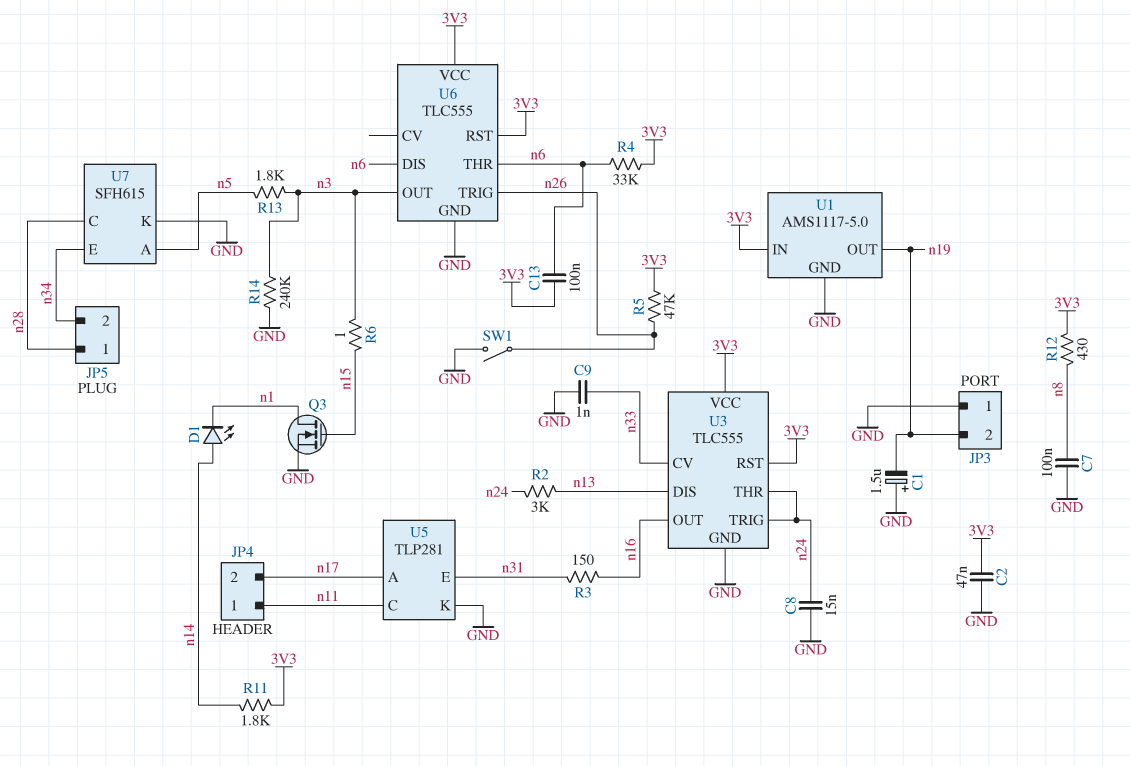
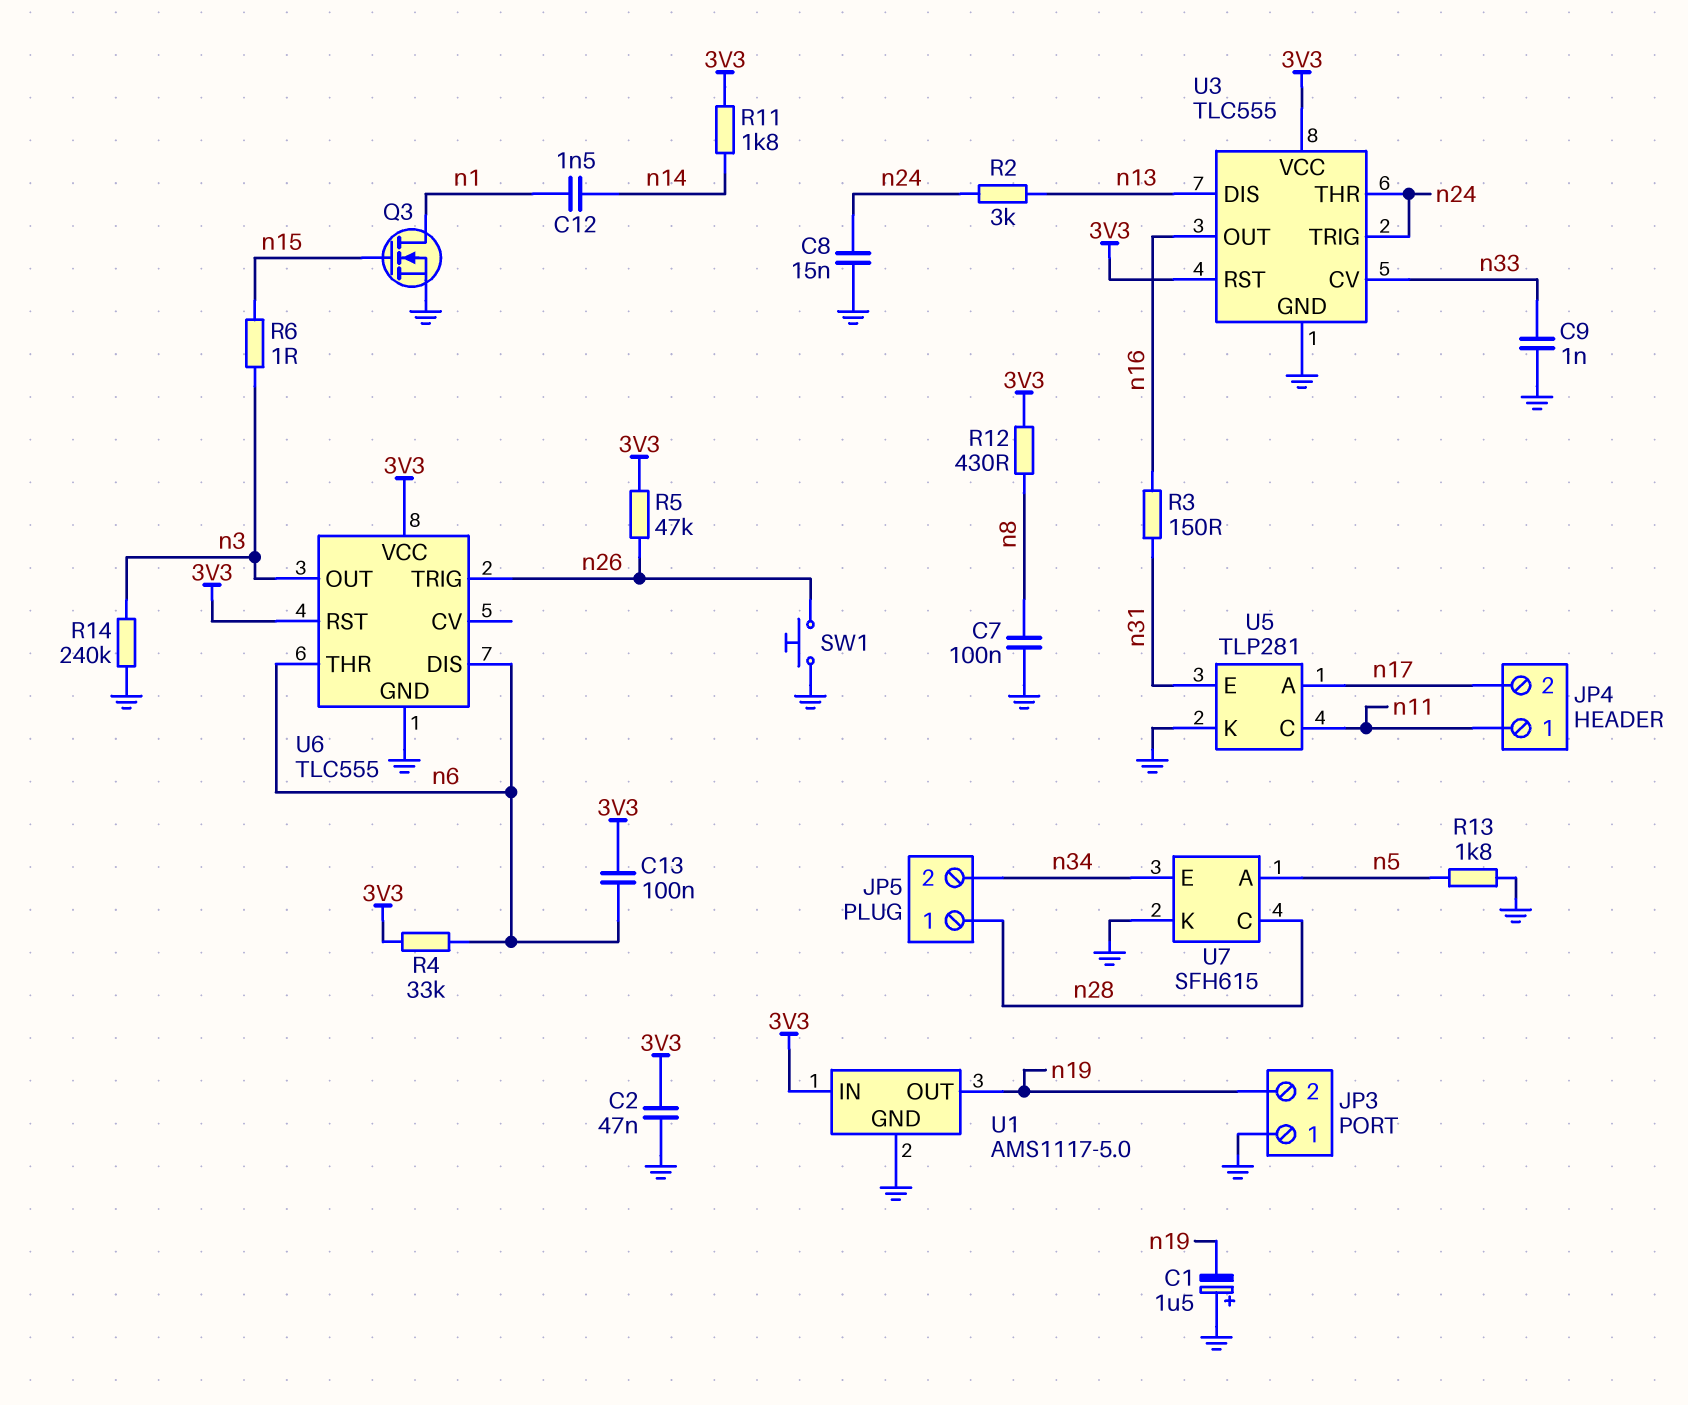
C12: none -> 1.5nF (n1, n14)
D1: LED (A n14, K n1) -> none
R13: 1.8k (n3, n5) -> 1.8k (GND, n5)
SW1: switch (GND, n26) -> button (GND, n26)

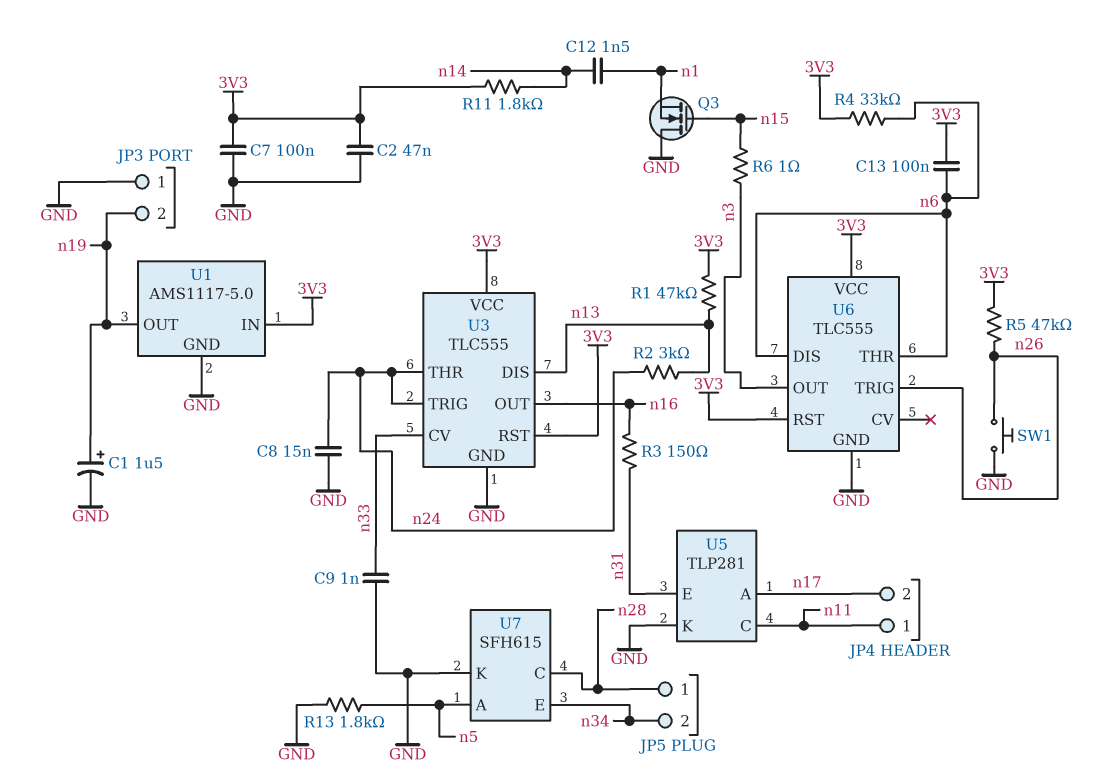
C1: 1.5uF (plus GND, minus n19) -> 1.5uF (plus n19, minus GND)
C7: 100nF (GND, n8) -> 100nF (3V3, GND)
Q3: NMOS (G n15, D n1, S GND) -> NMOS (G n15, D GND, S n1)
R1: none -> 47k (3V3, n13)
R12: 430 (3V3, n8) -> none
R14: 240k (GND, n3) -> none

